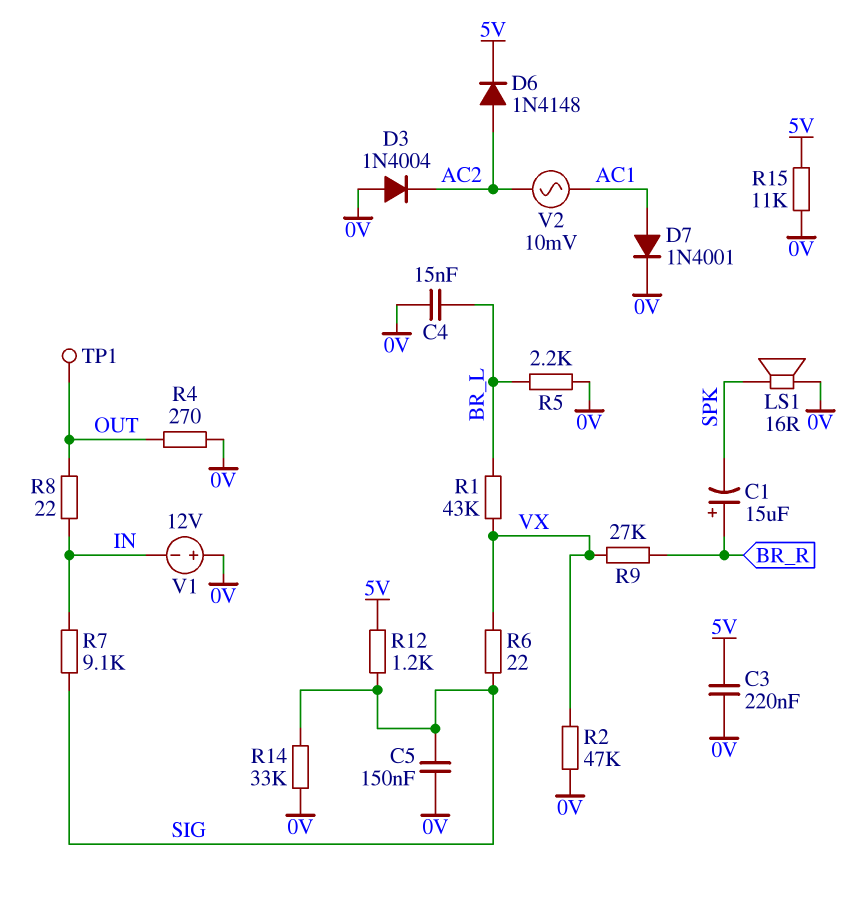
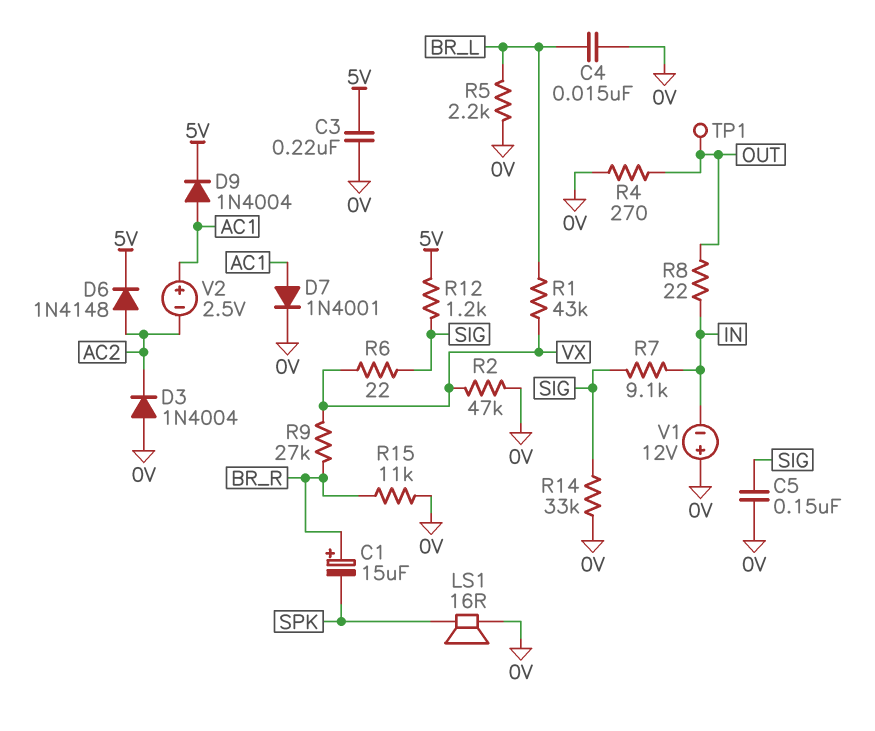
D9: none -> diode 1N4004 (A AC1, K 5V)
R15: 11k (0V, 5V) -> 11k (0V, BR_R)
V2: AC 10mV (AC1, AC2) -> 2.5V (plus AC1, minus AC2)

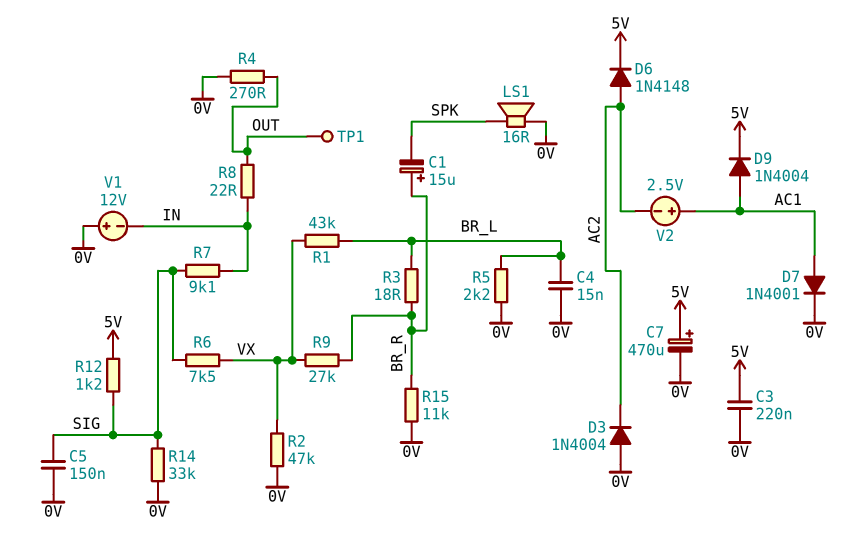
C7: none -> 470uF (plus 5V, minus 0V)
R3: none -> 18 (BR_L, BR_R)
R6: 22 (SIG, VX) -> 7.5k (SIG, VX)

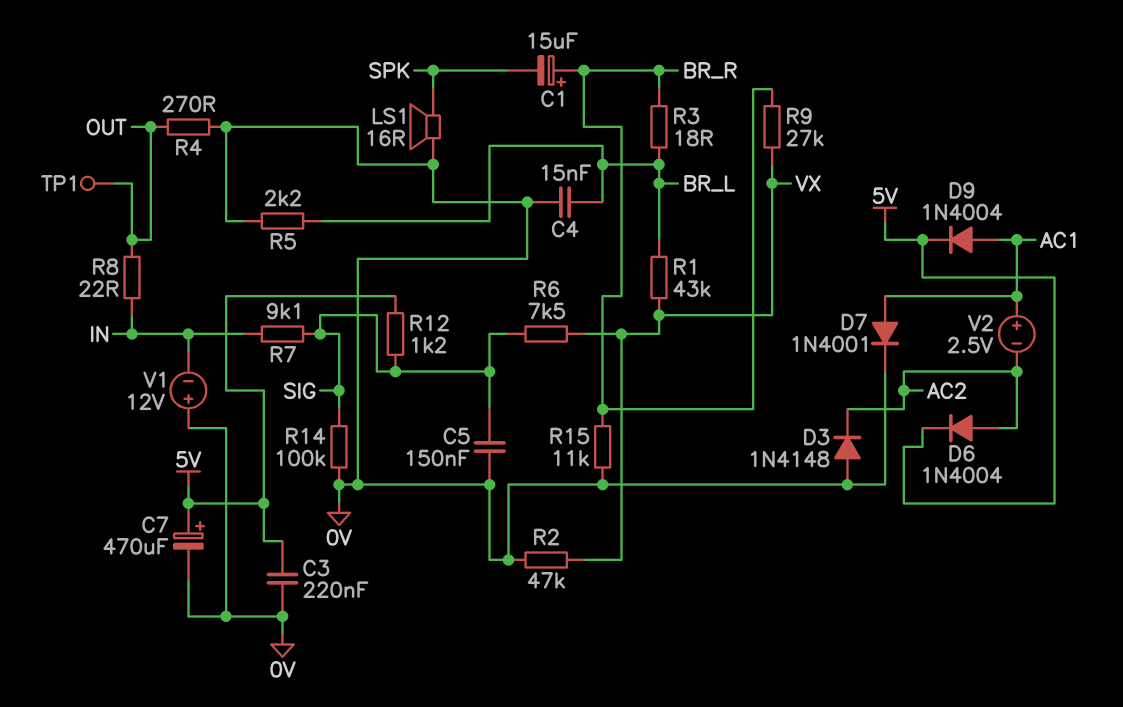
D3: diode 1N4004 (A 0V, K AC2) -> diode 1N4148 (A 0V, K AC2)
D6: diode 1N4148 (A AC2, K 5V) -> diode 1N4004 (A AC2, K 5V)
R14: 33k (0V, SIG) -> 100k (0V, SIG)

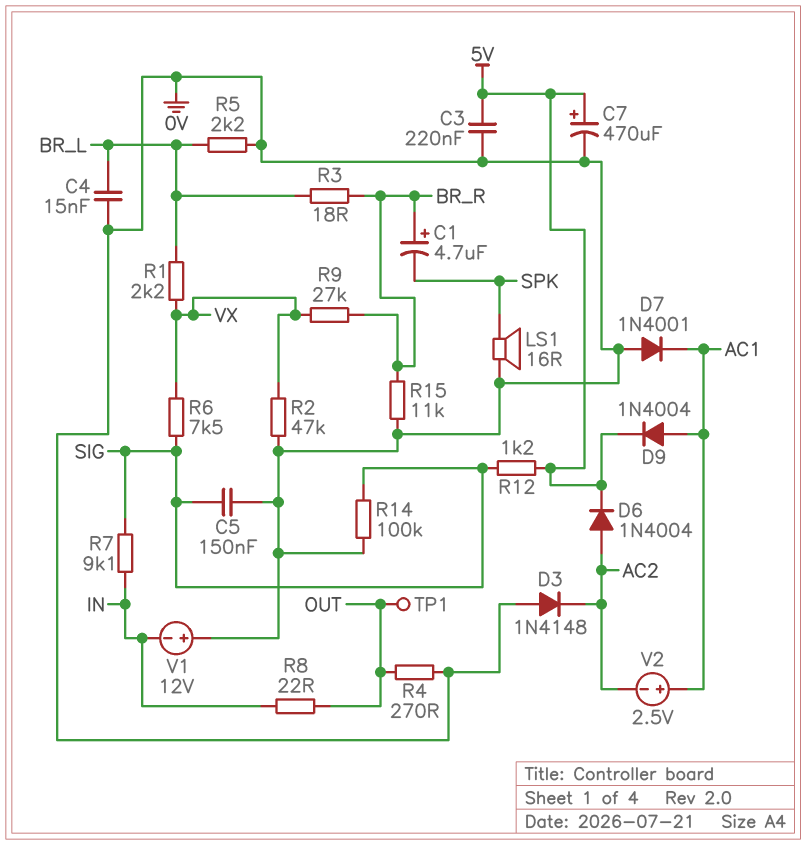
C1: 15uF (plus BR_R, minus SPK) -> 4.7uF (plus BR_R, minus SPK)
D7: diode 1N4001 (A AC1, K 0V) -> diode 1N4001 (A 0V, K AC1)
R1: 43k (BR_L, VX) -> 2.2k (BR_L, VX)

